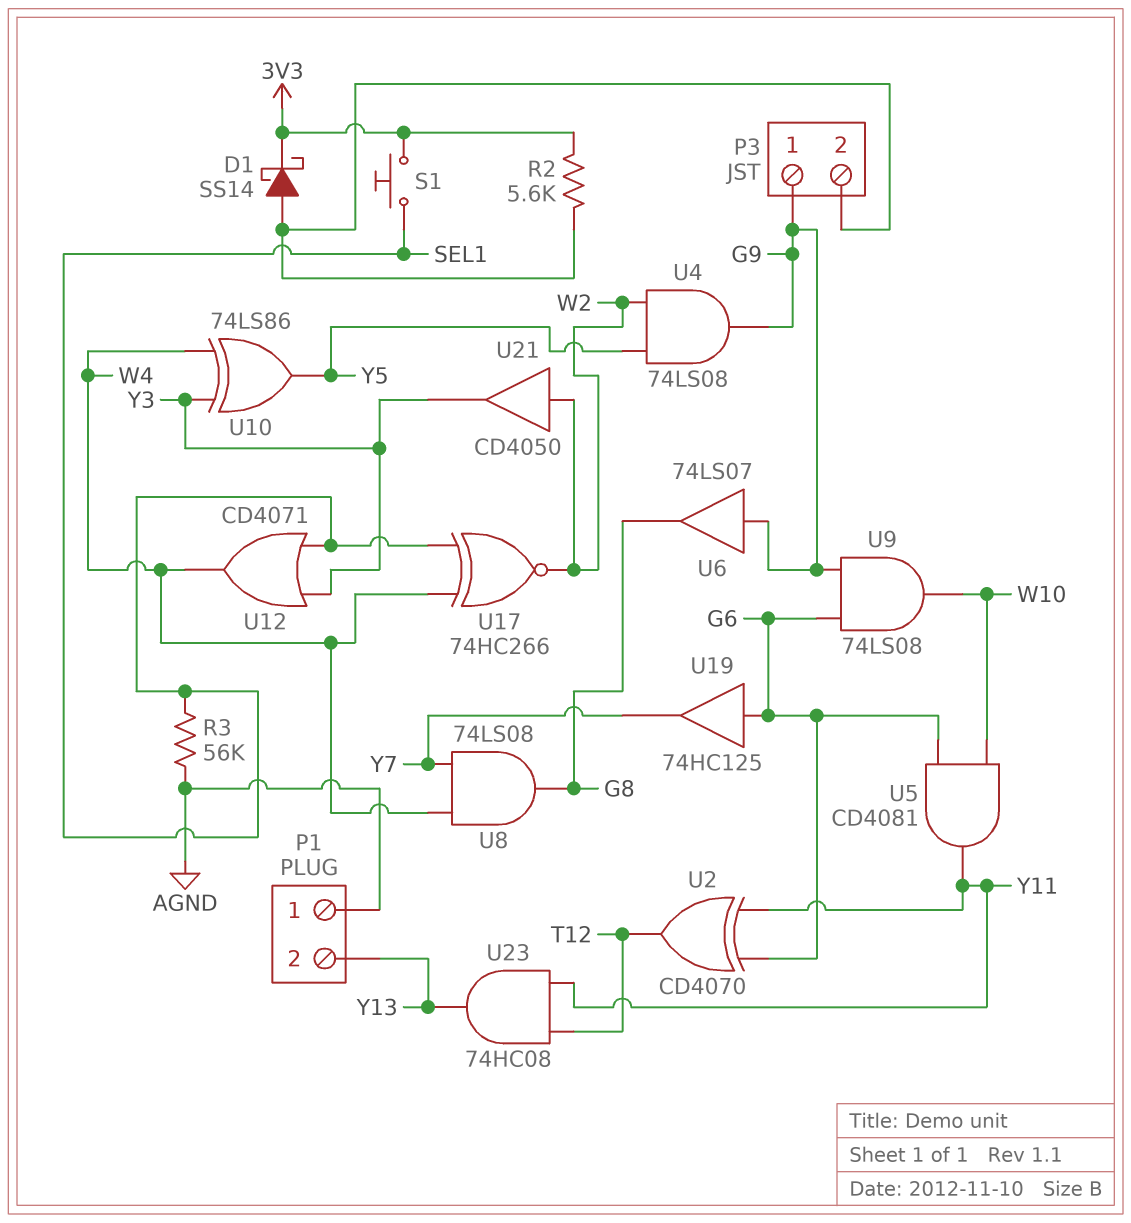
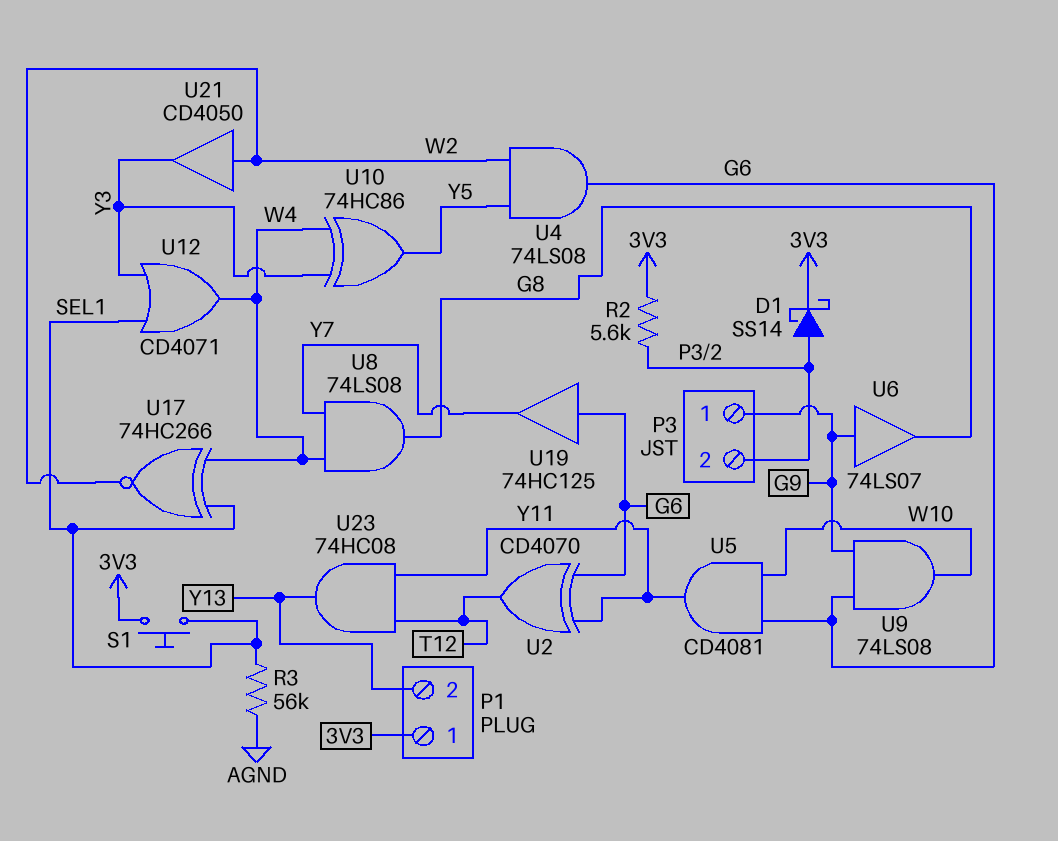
P1 pin 1: AGND -> 3V3
U4: AND 74LS08 (in W2, in Y5, out G9) -> AND 74LS08 (in W2, in Y5, out G6)
U10: XOR 74LS86 (in W4, in Y3, out Y5) -> XOR 74HC86 (in W4, in Y3, out Y5)

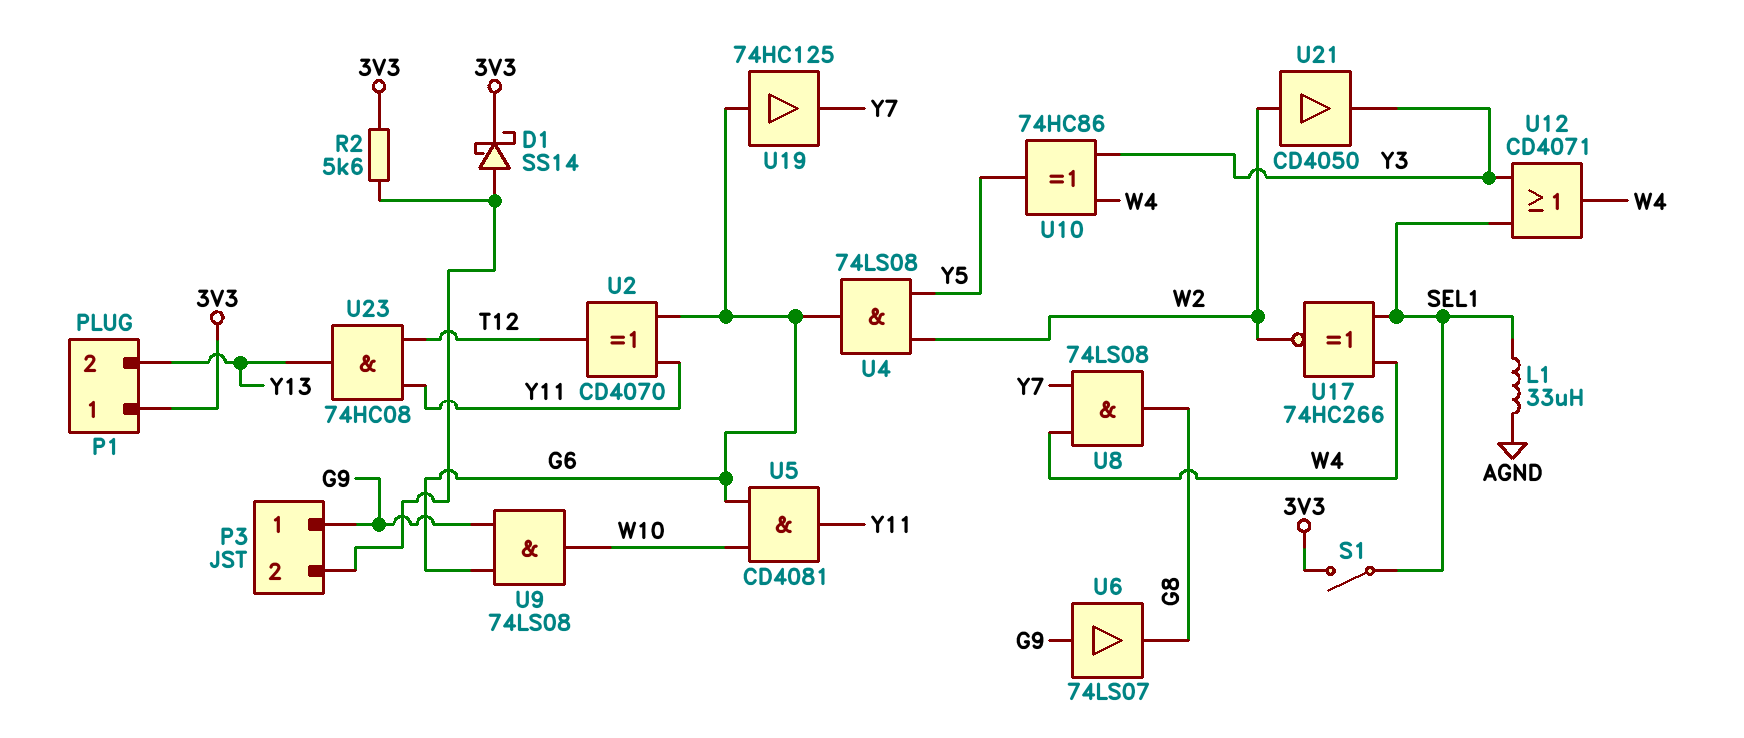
L1: none -> 33uH (AGND, SEL1)
R3: 56k (AGND, SEL1) -> none
S1: button (3V3, SEL1) -> switch (3V3, SEL1)

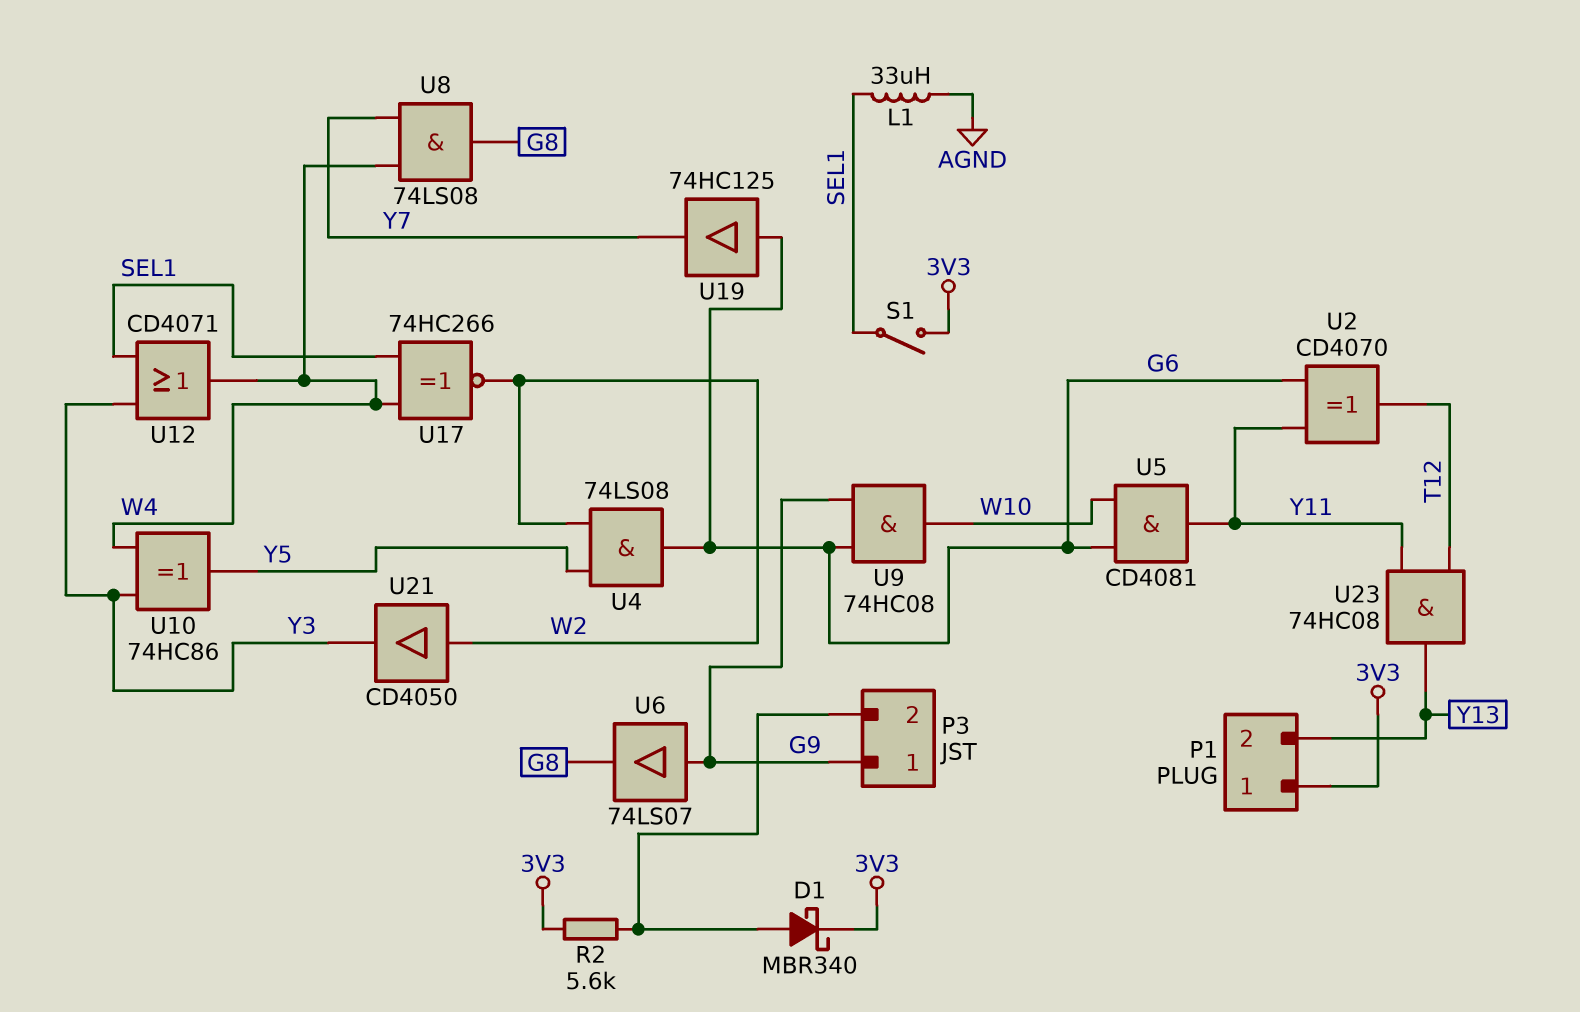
D1: schottky SS14 (A P3/2, K 3V3) -> schottky MBR340 (A P3/2, K 3V3)
U9: AND 74LS08 (in G6, in G9, out W10) -> AND 74HC08 (in G6, in G9, out W10)

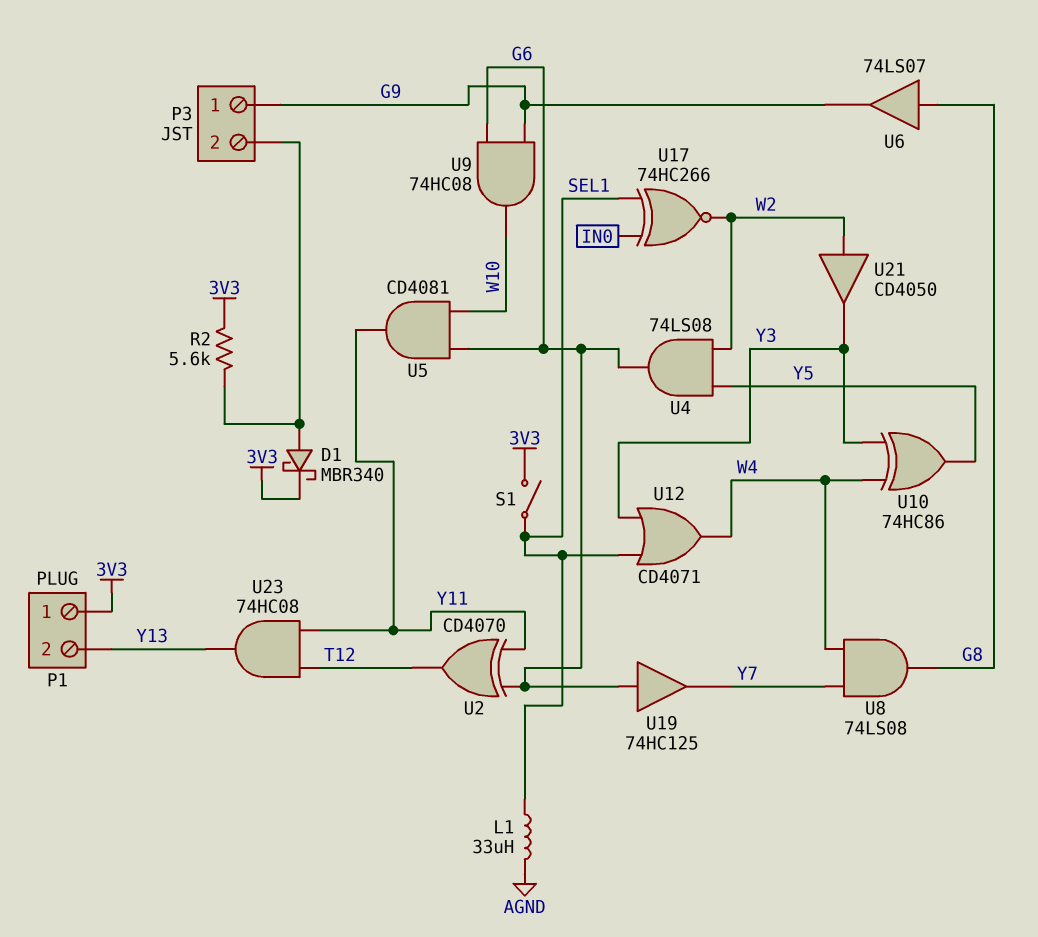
U6: buffer 74LS07 (in G9, out G8) -> buffer 74LS07 (in G8, out G9)
U17: XNOR 74HC266 (in SEL1, in W4, out W2) -> XNOR 74HC266 (in IN0, in SEL1, out W2)

